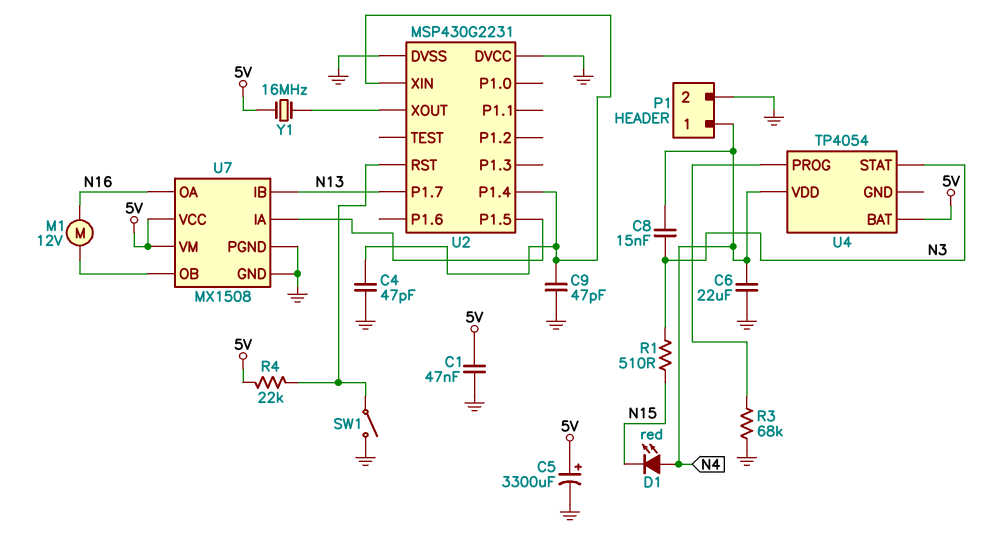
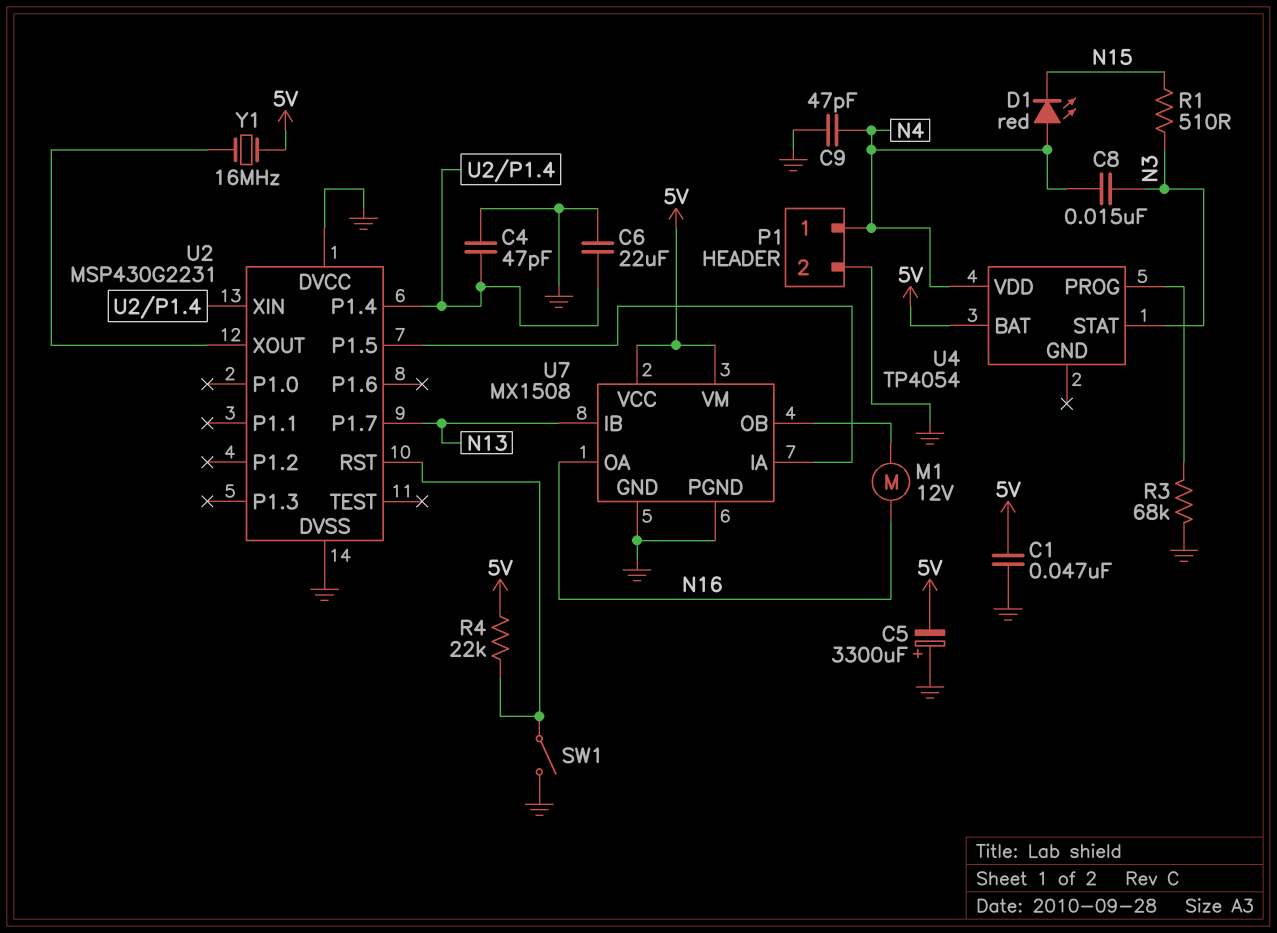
C5: 3300uF (plus 5V, minus GND) -> 3300uF (plus GND, minus 5V)
C6: 22uF (GND, N4) -> 22uF (GND, U2/P1.4)
C9: 47pF (GND, U2/P1.4) -> 47pF (GND, N4)

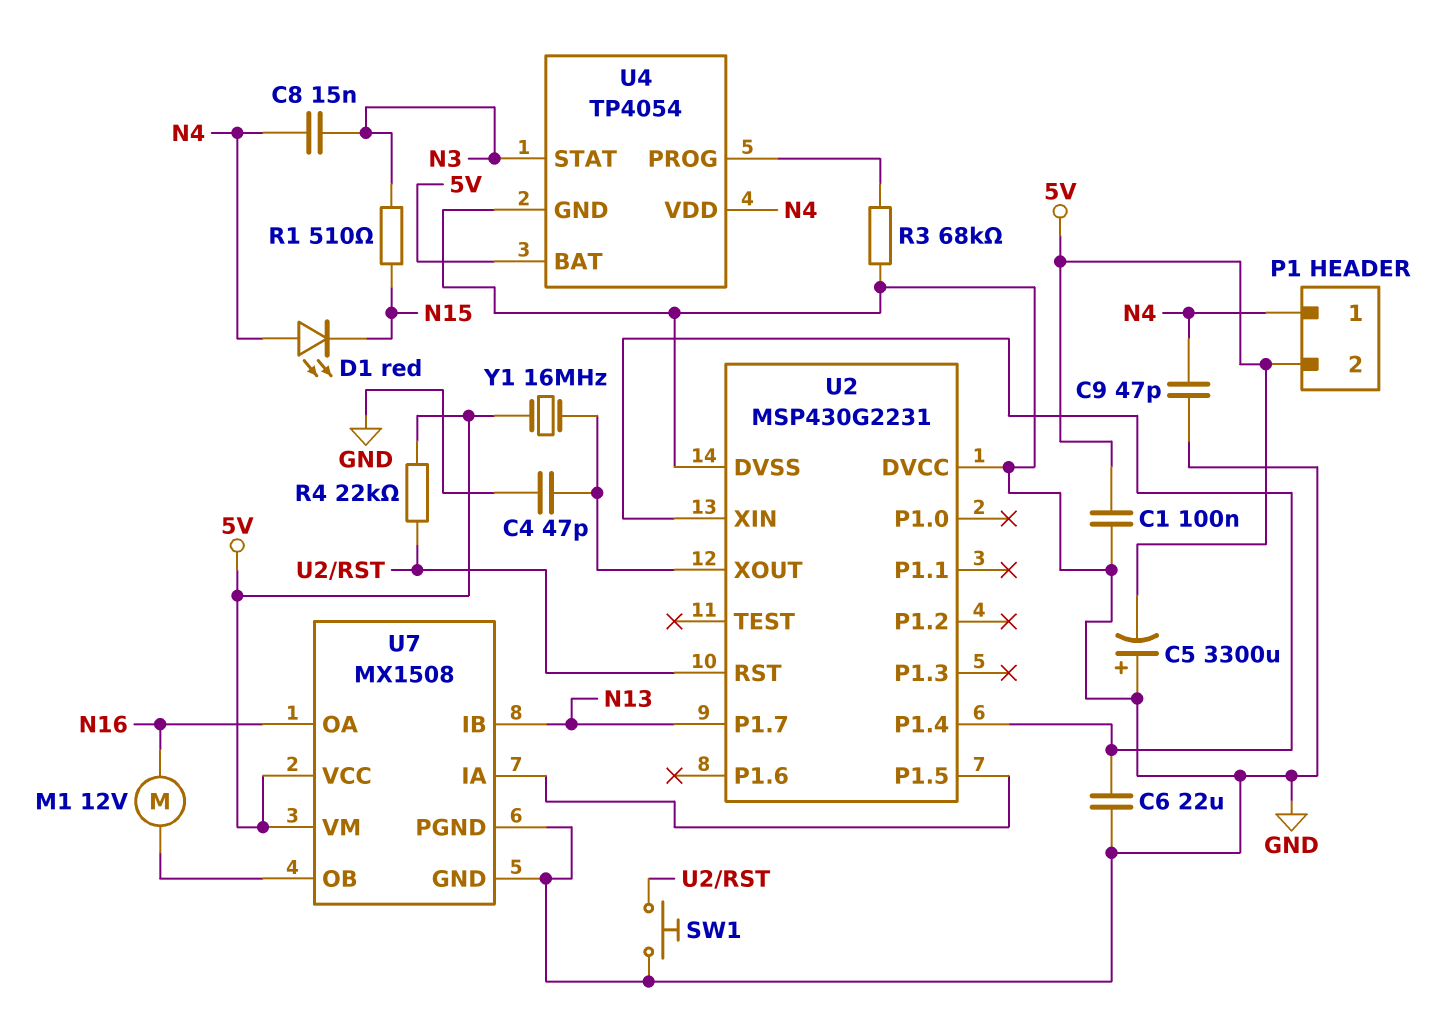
C1: 47nF (5V, GND) -> 100nF (5V, GND)
C4: 47pF (GND, U2/P1.4) -> 47pF (GND, U2/XOUT)
P1 pin 2: GND -> 5V
SW1: switch (GND, U2/RST) -> button (GND, U2/RST)
U4 pin GND: none -> GND

